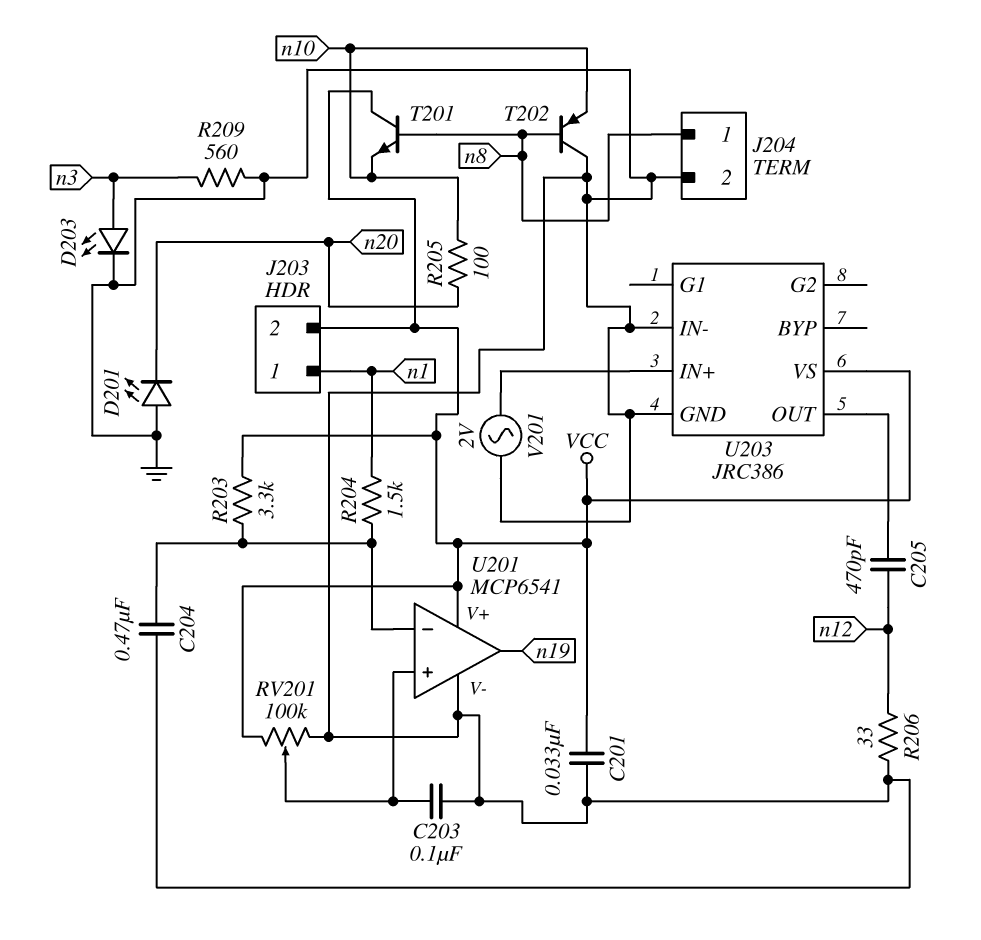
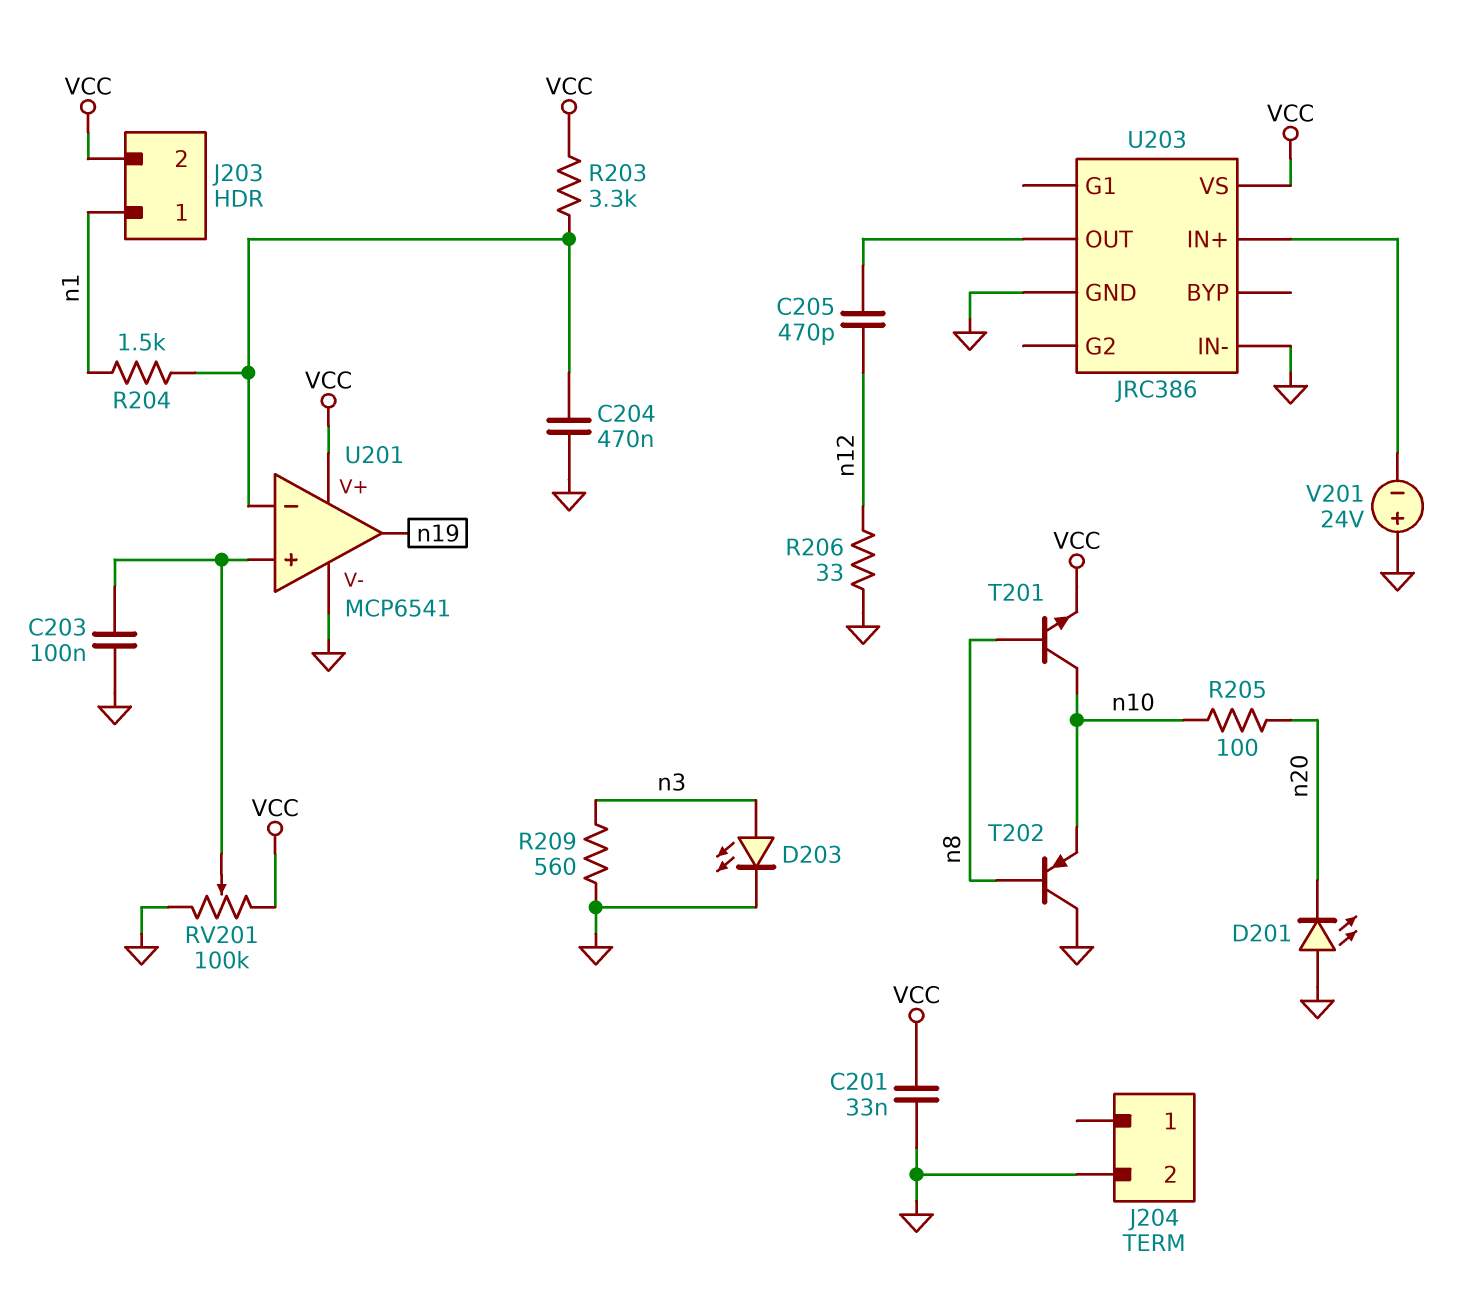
J204 pin 1: n8 -> none
T201: NPN (B n8, C VCC, E n10) -> NPN (B n8, C n10, E VCC)
V201: AC 2V (GND, U203/IN+) -> 24V (plus GND, minus U203/IN+)

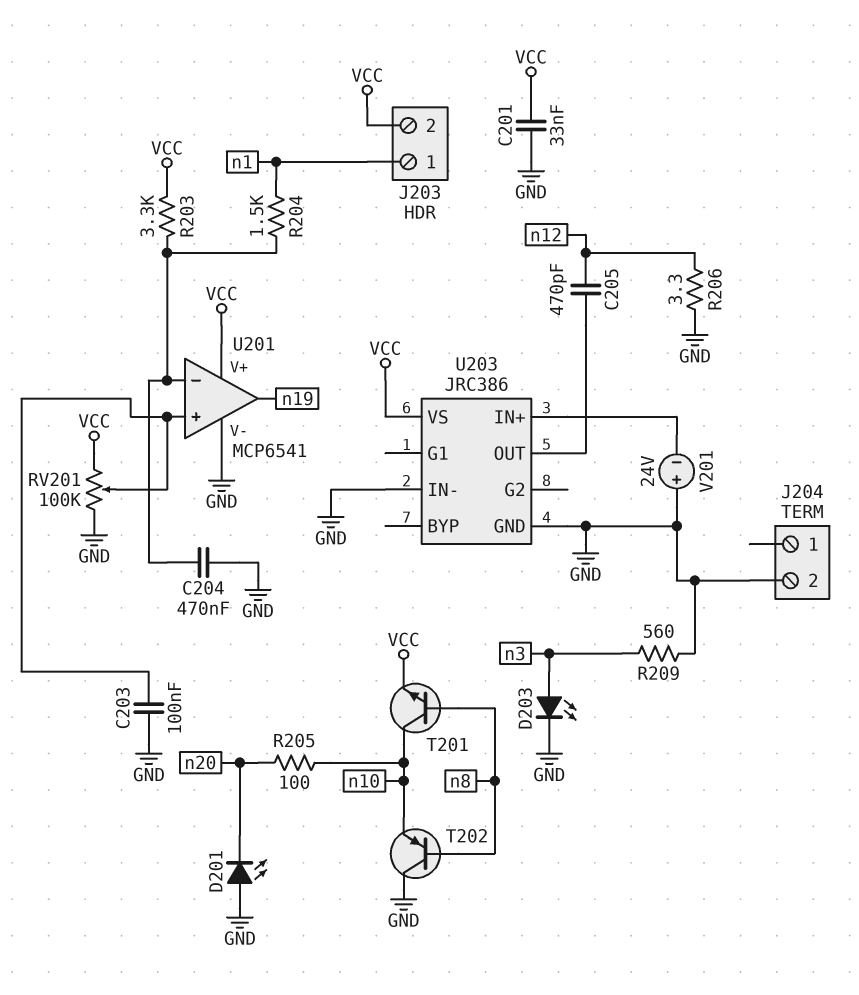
R206: 33 (GND, n12) -> 3.3 (GND, n12)

